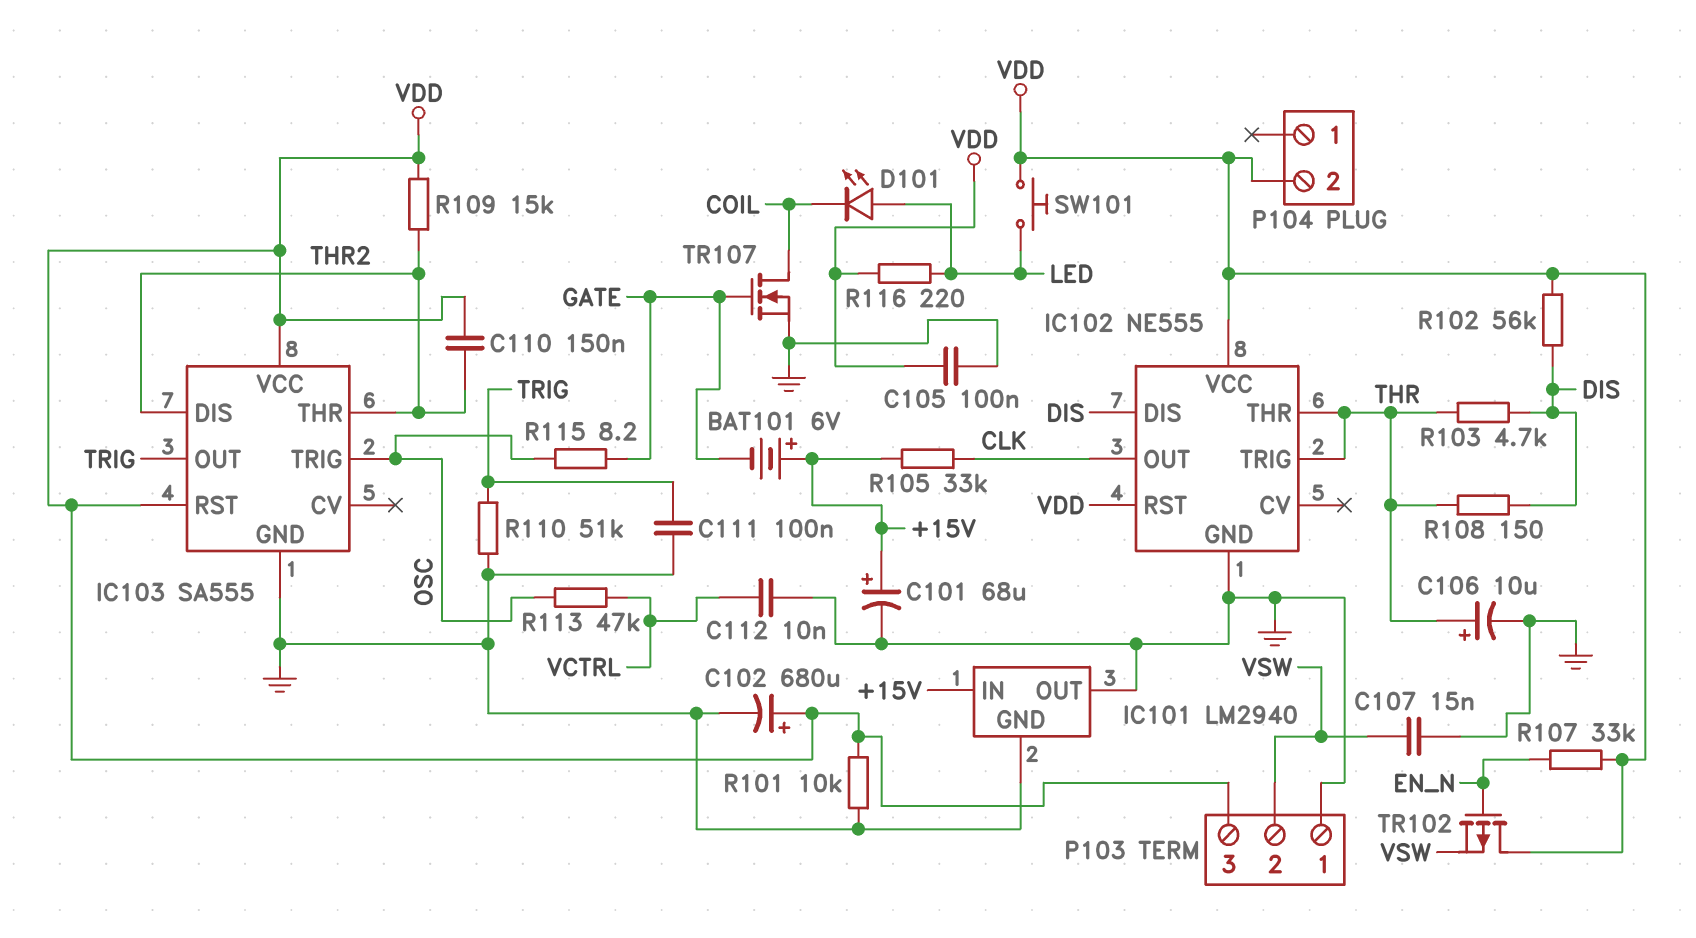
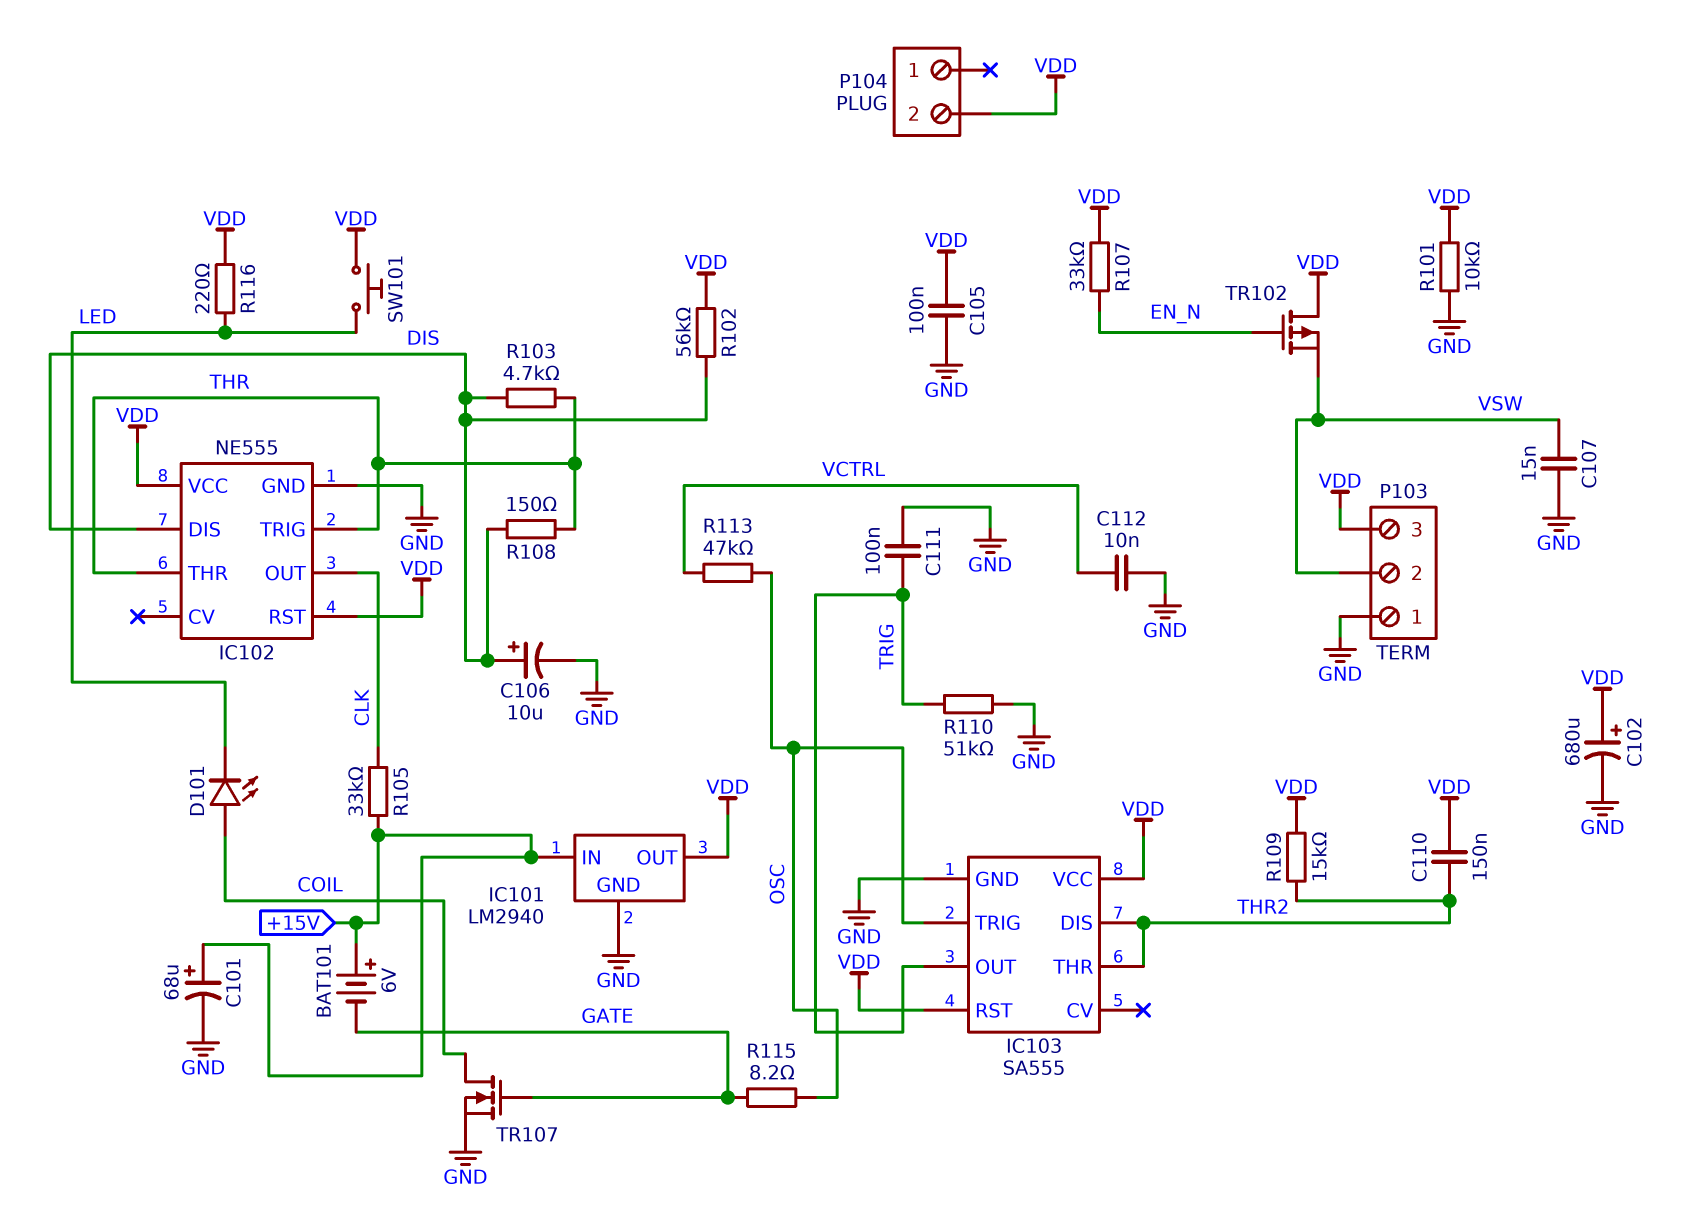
C106: 10uF (plus THR, minus GND) -> 10uF (plus DIS, minus GND)
D101: LED (A LED, K COIL) -> LED (A COIL, K LED)
IC101 pin OUT: GND -> VDD

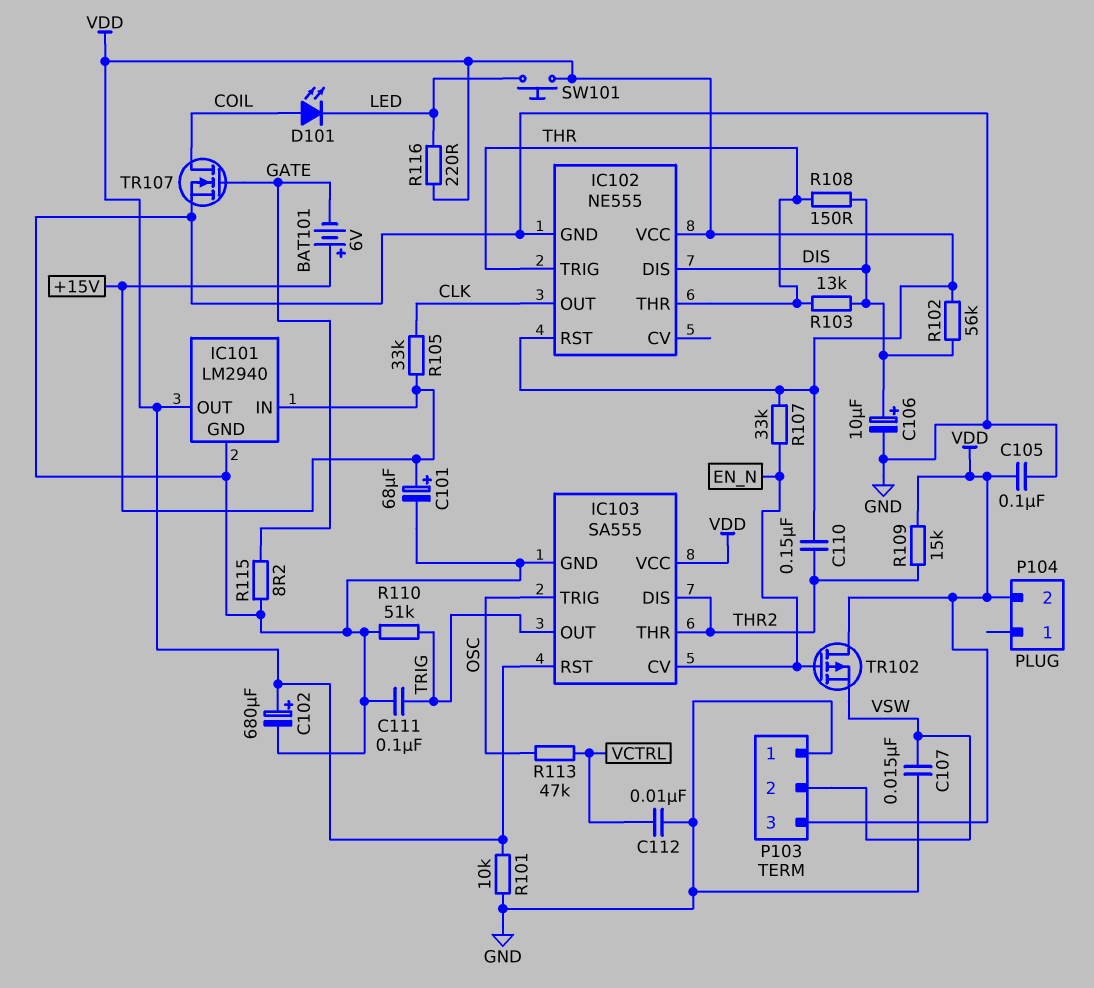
IC103 pin CV: none -> EN_N
R103: 4.7k (DIS, THR) -> 13k (DIS, THR)
R115: 8.2 (GATE, OSC) -> 8.2 (GATE, GND)

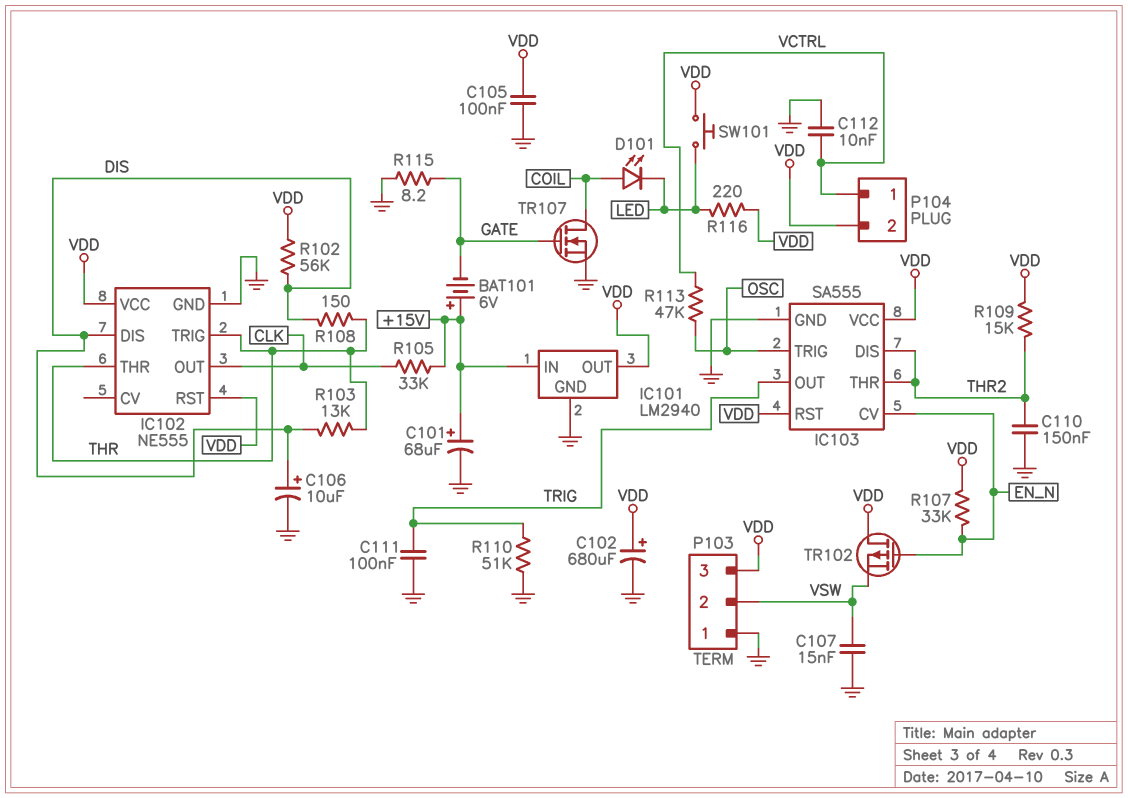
C110: 150nF (THR2, VDD) -> 150nF (GND, THR2)
P104 pin 1: none -> VCTRL
R101: 10k (GND, VDD) -> none

